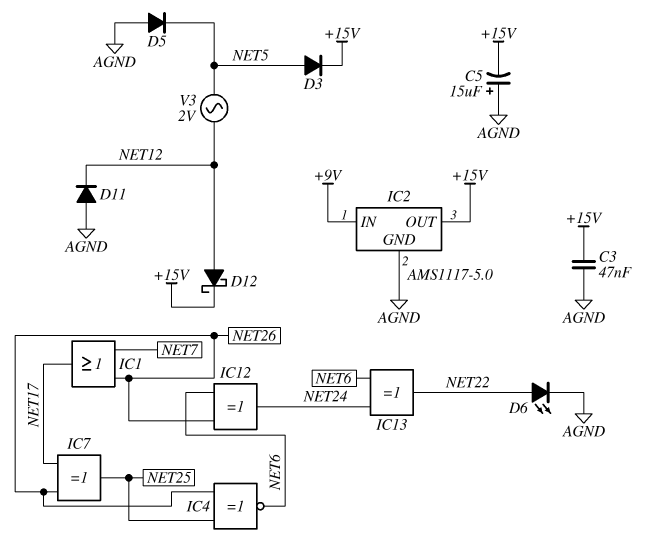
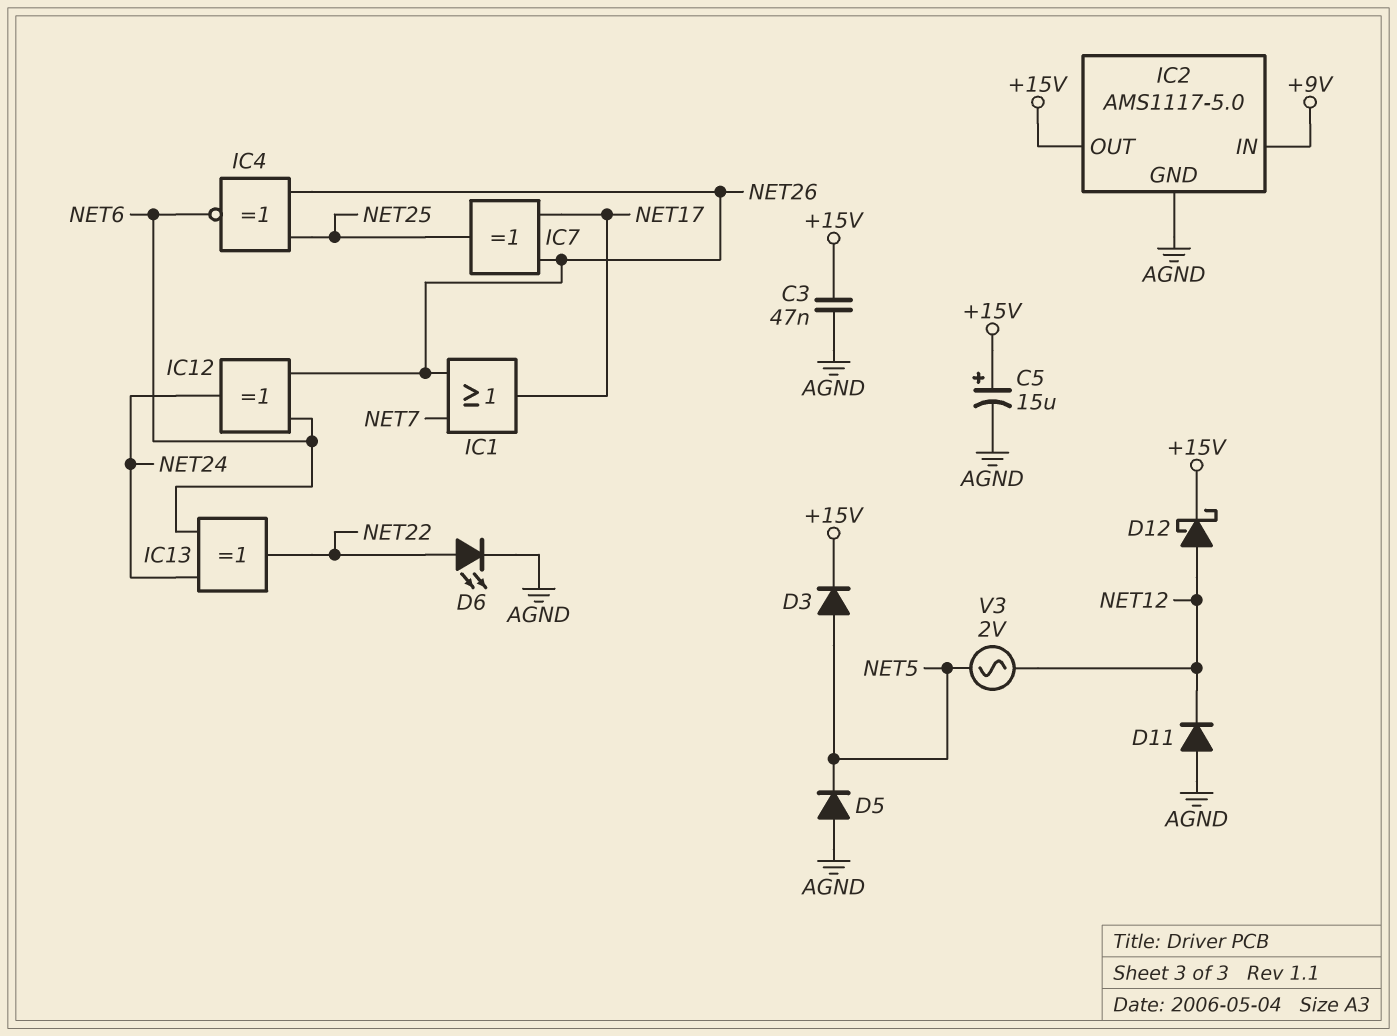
C5: 15uF (plus AGND, minus +15V) -> 15uF (plus +15V, minus AGND)

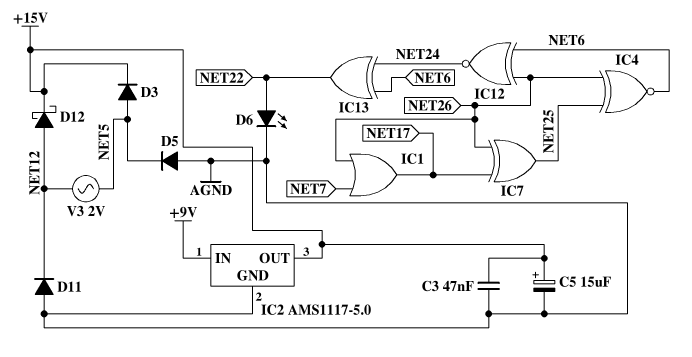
IC12: XOR (in NET6, in NET26, out NET24) -> XNOR (in NET6, in NET26, out NET24)

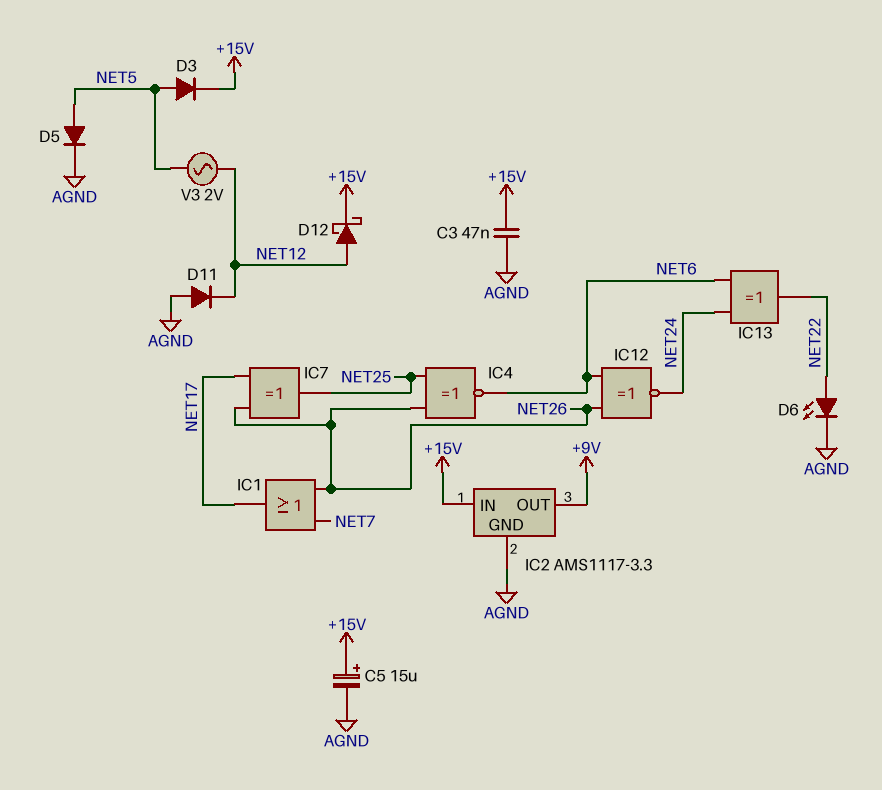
D5: diode (A AGND, K NET5) -> diode (A NET5, K AGND)
IC2: AMS1117-5.0 -> AMS1117-3.3
IC2 pin IN: +9V -> +15V
IC2 pin OUT: +15V -> +9V

